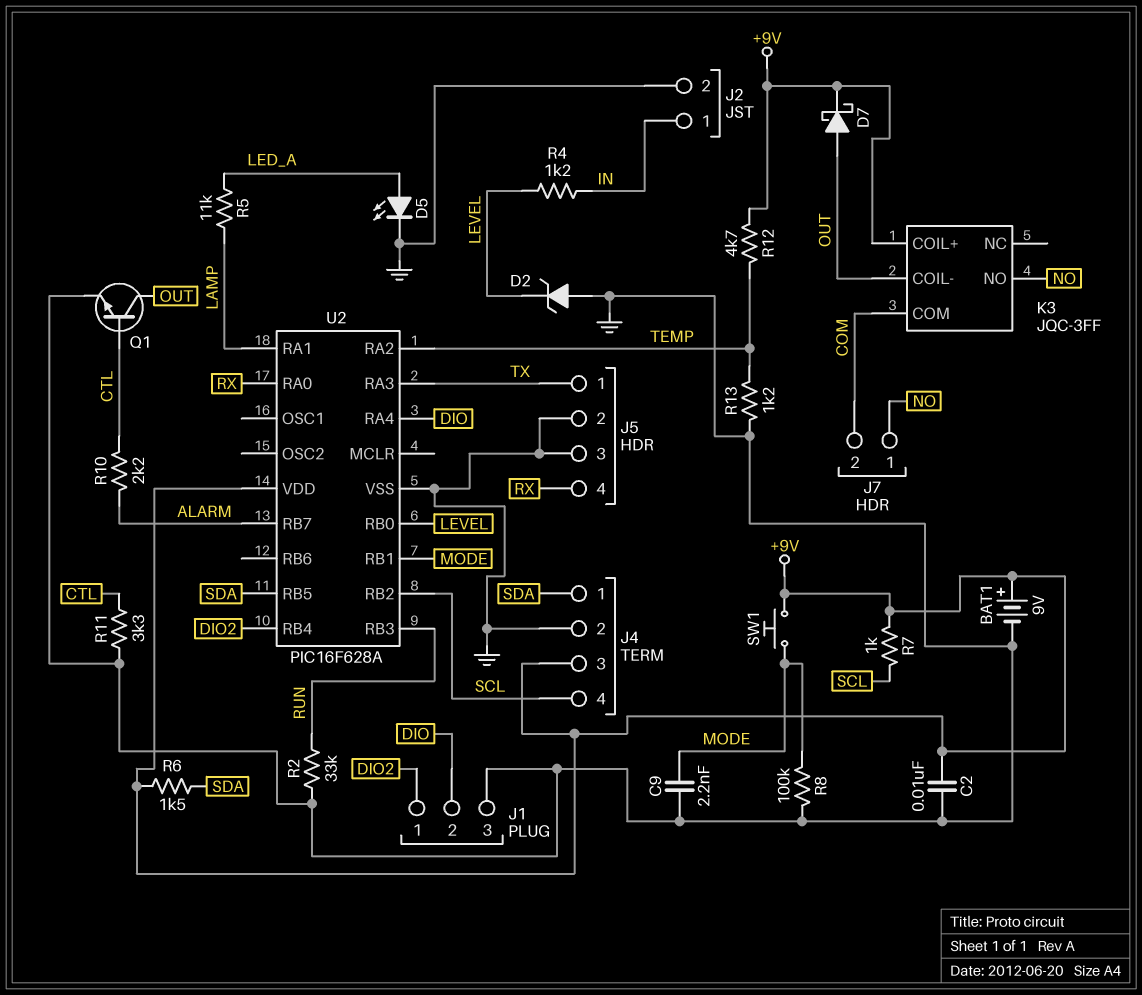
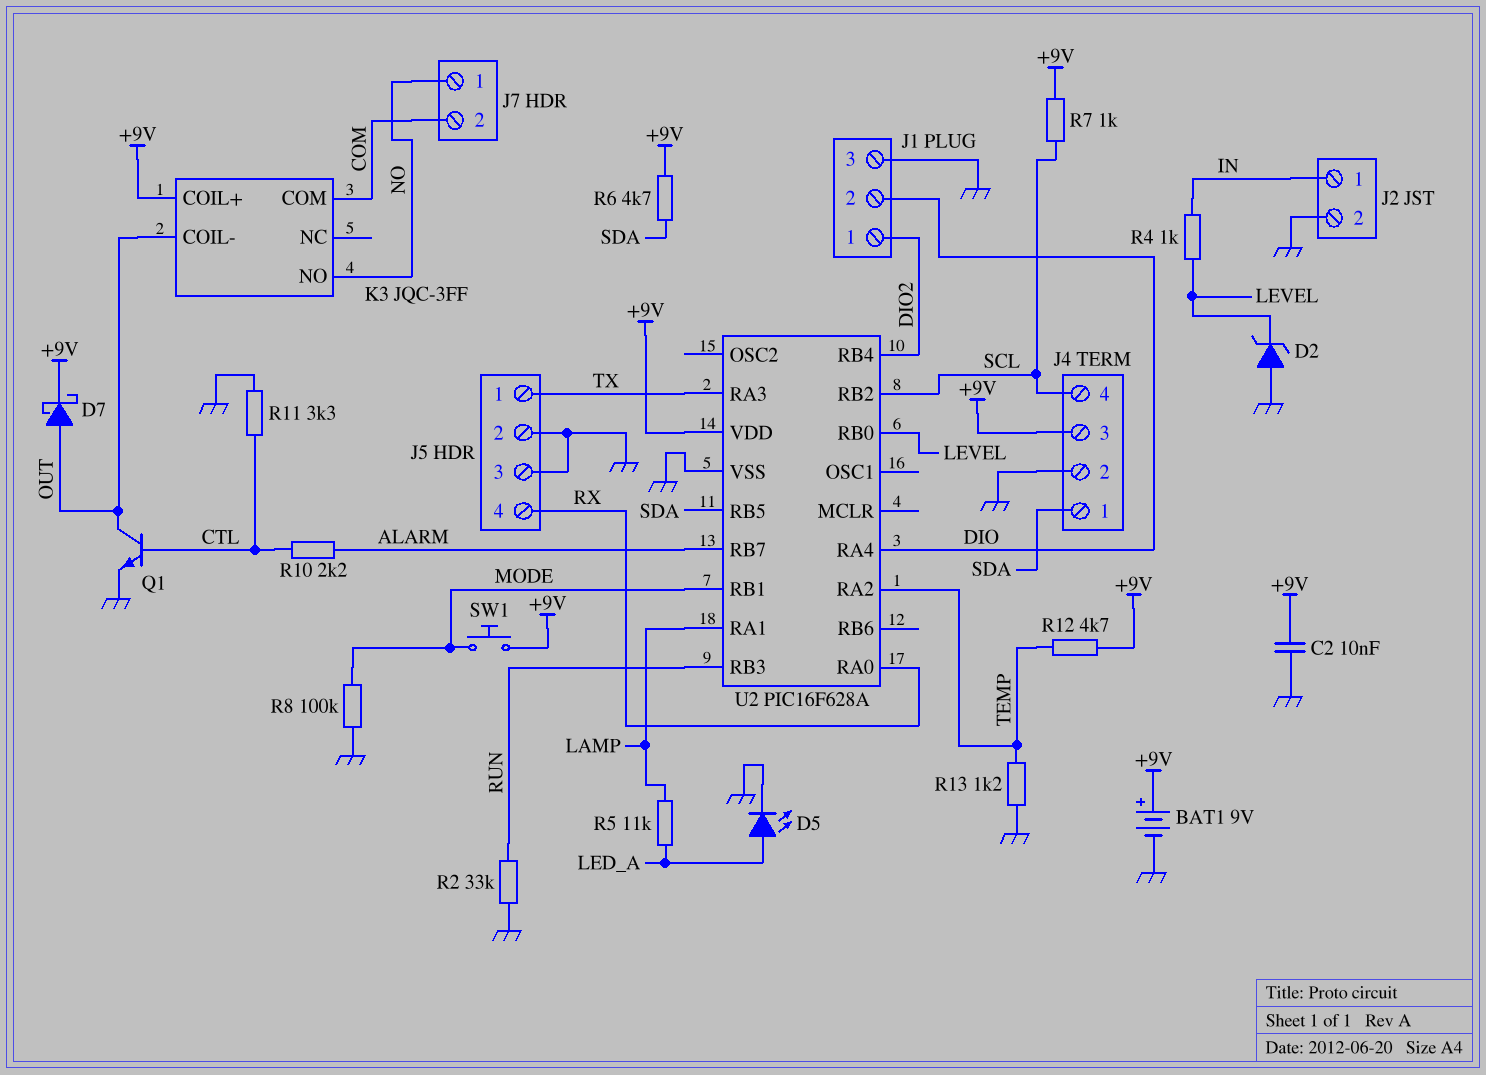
C9: 2.2nF (GND, MODE) -> none
R4: 1.2k (IN, LEVEL) -> 1k (IN, LEVEL)
R6: 1.5k (+9V, SDA) -> 4.7k (+9V, SDA)

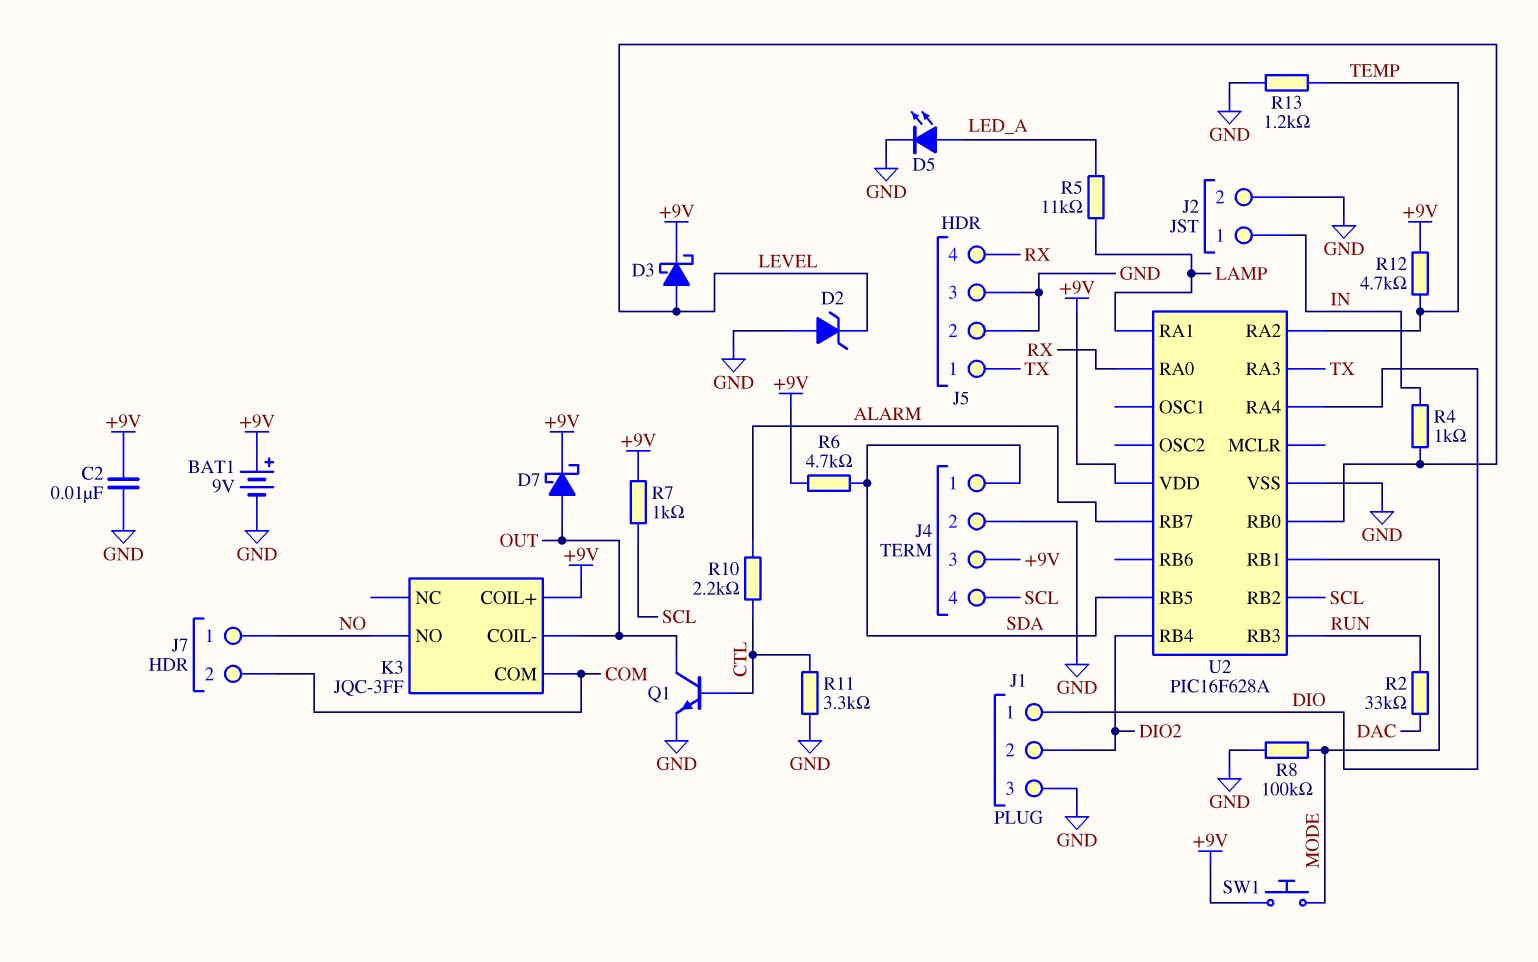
D3: none -> schottky (A LEVEL, K +9V)
J1 pin 1: DIO2 -> DIO
J1 pin 2: DIO -> DIO2
R2: 33k (GND, RUN) -> 33k (DAC, RUN)

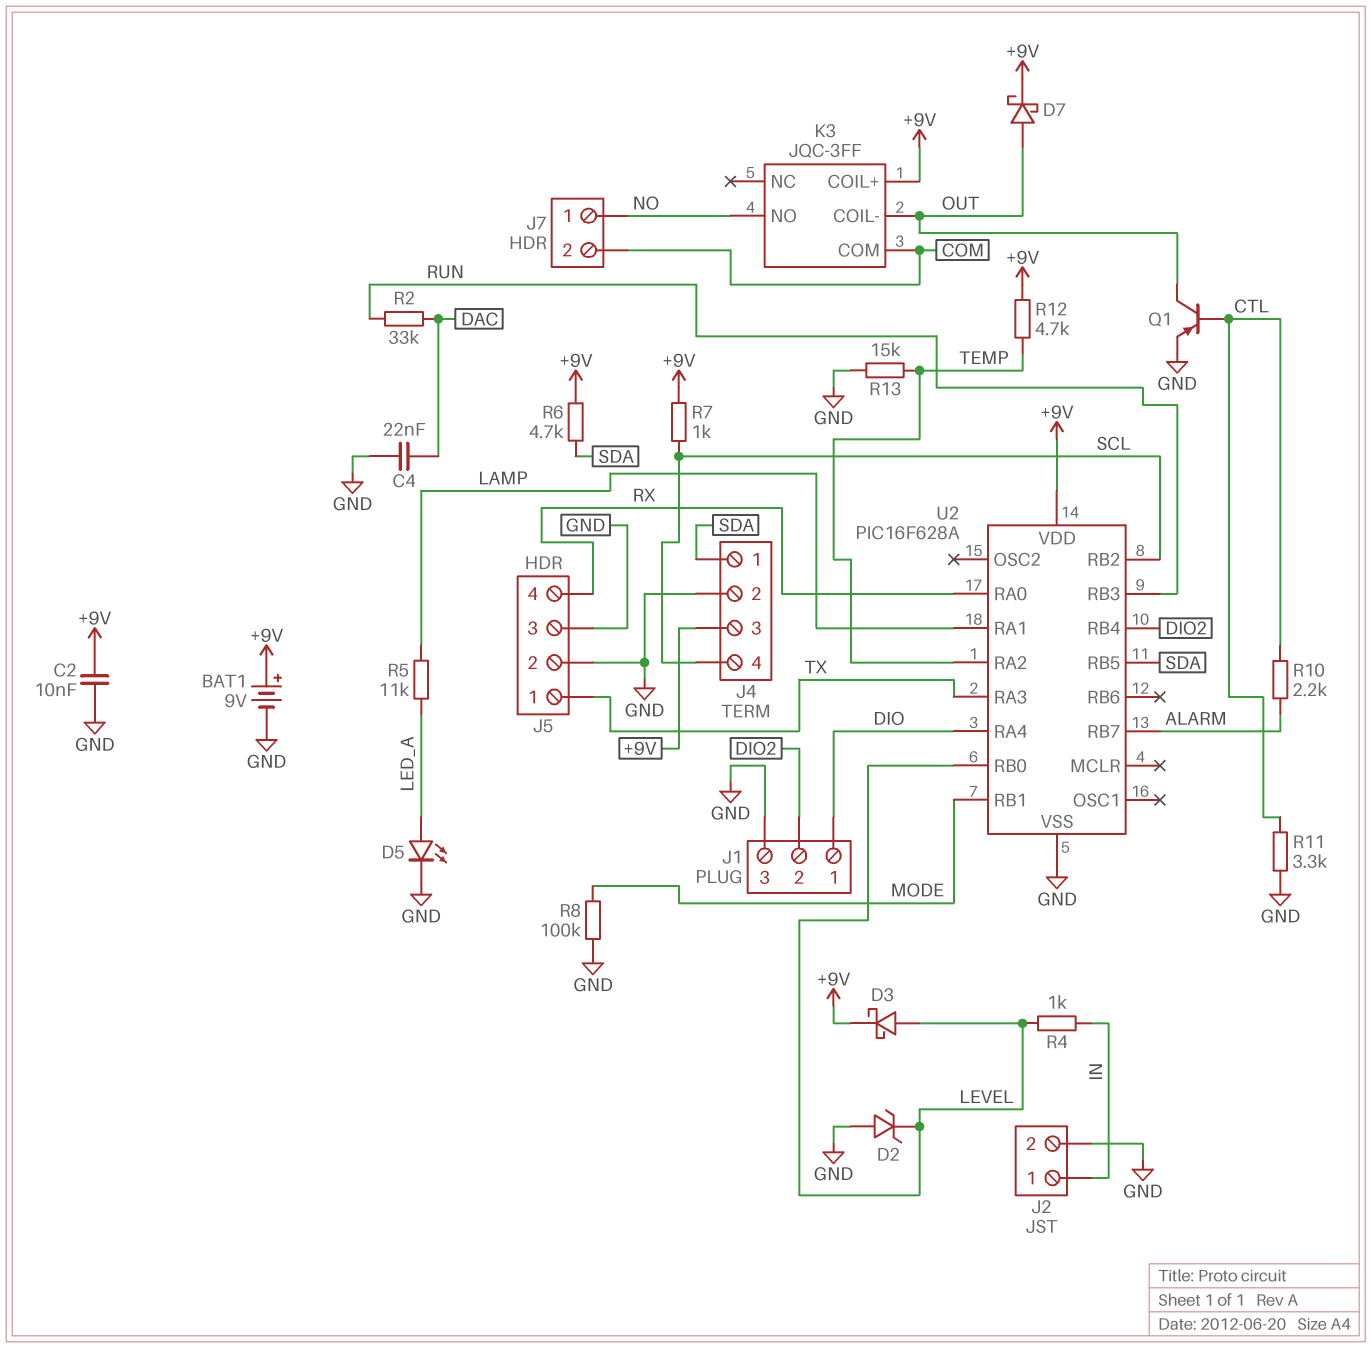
C4: none -> 22nF (DAC, GND)
Q1: NPN (B CTL, C OUT, E GND) -> PNP (B CTL, C OUT, E GND)
R13: 1.2k (GND, TEMP) -> 15k (GND, TEMP)
SW1: button (+9V, MODE) -> none

